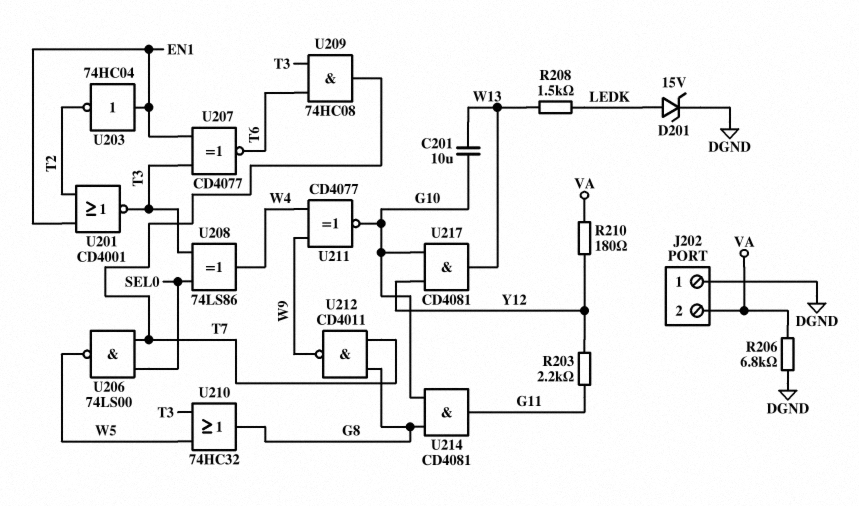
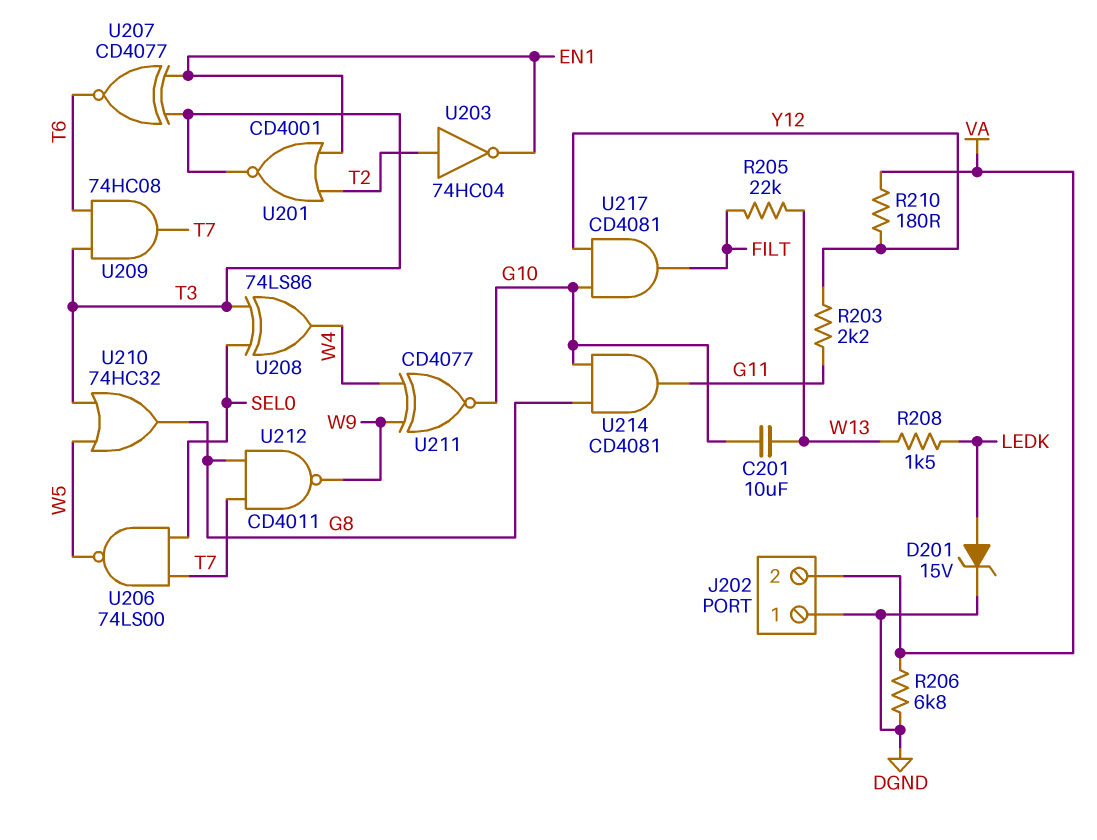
R205: none -> 22k (FILT, W13)
U203: NOT 74HC04 (in EN1, out T2) -> NOT 74HC04 (in T2, out EN1)
U217: AND CD4081 (in G10, in Y12, out W13) -> AND CD4081 (in G10, in Y12, out FILT)

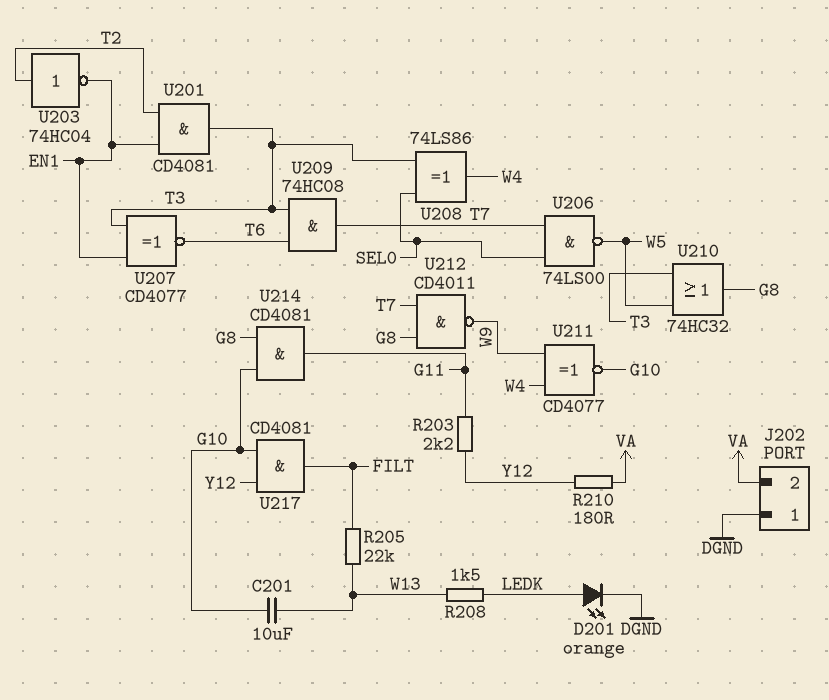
D201: zener 15V (A LEDK, K DGND) -> LED orange (A LEDK, K DGND)
R206: 6.8k (DGND, VA) -> none
U201: NOR CD4001 (in EN1, in T2, out T3) -> AND CD4081 (in EN1, in T2, out T3)

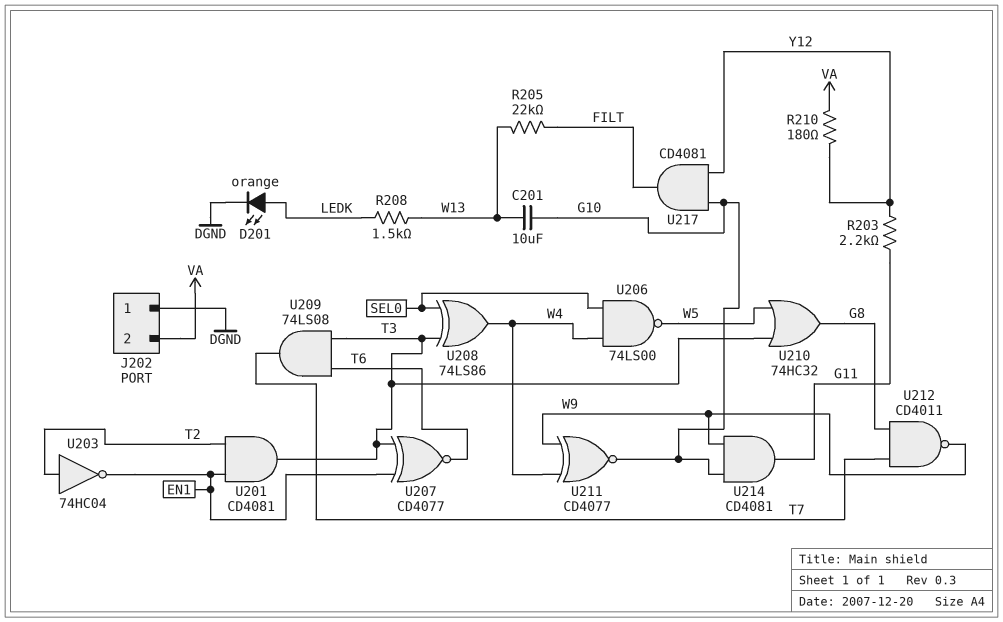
U206: NAND 74LS00 (in SEL0, in T7, out W5) -> NAND 74LS00 (in SEL0, in W4, out W5)
U209: AND 74HC08 (in T3, in T6, out T7) -> AND 74LS08 (in T3, in T6, out T7)
U214: AND CD4081 (in G8, in G10, out G11) -> AND CD4081 (in G10, in W9, out G11)

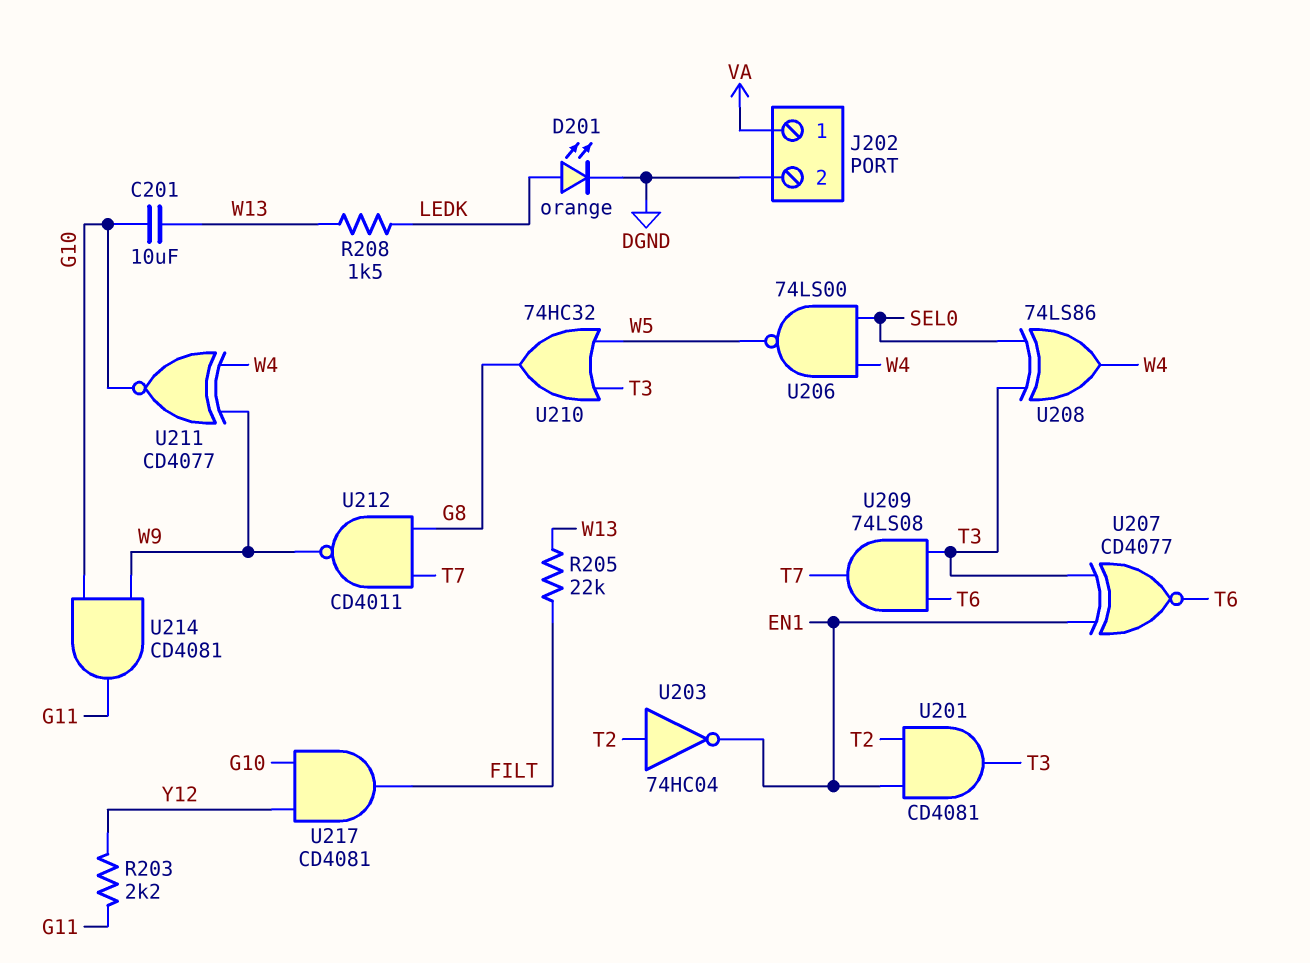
J202 pin 1: DGND -> VA
J202 pin 2: VA -> DGND
R210: 180 (VA, Y12) -> none

